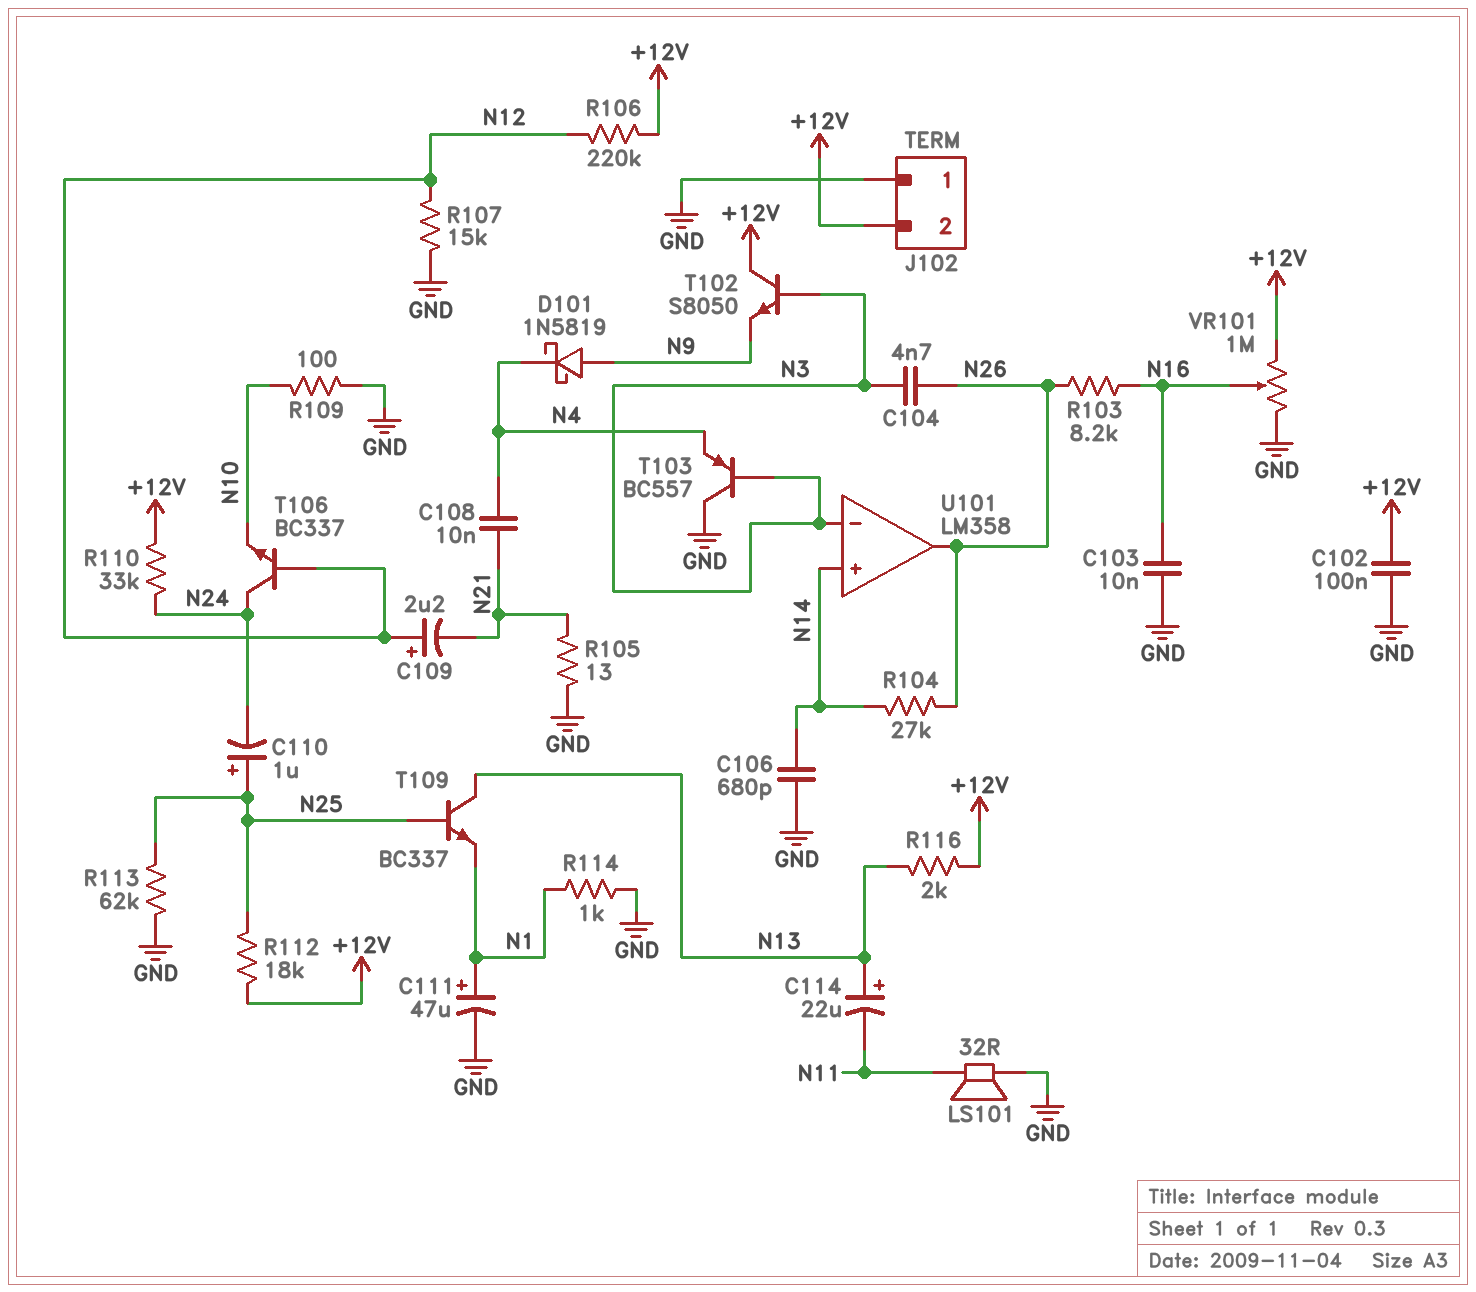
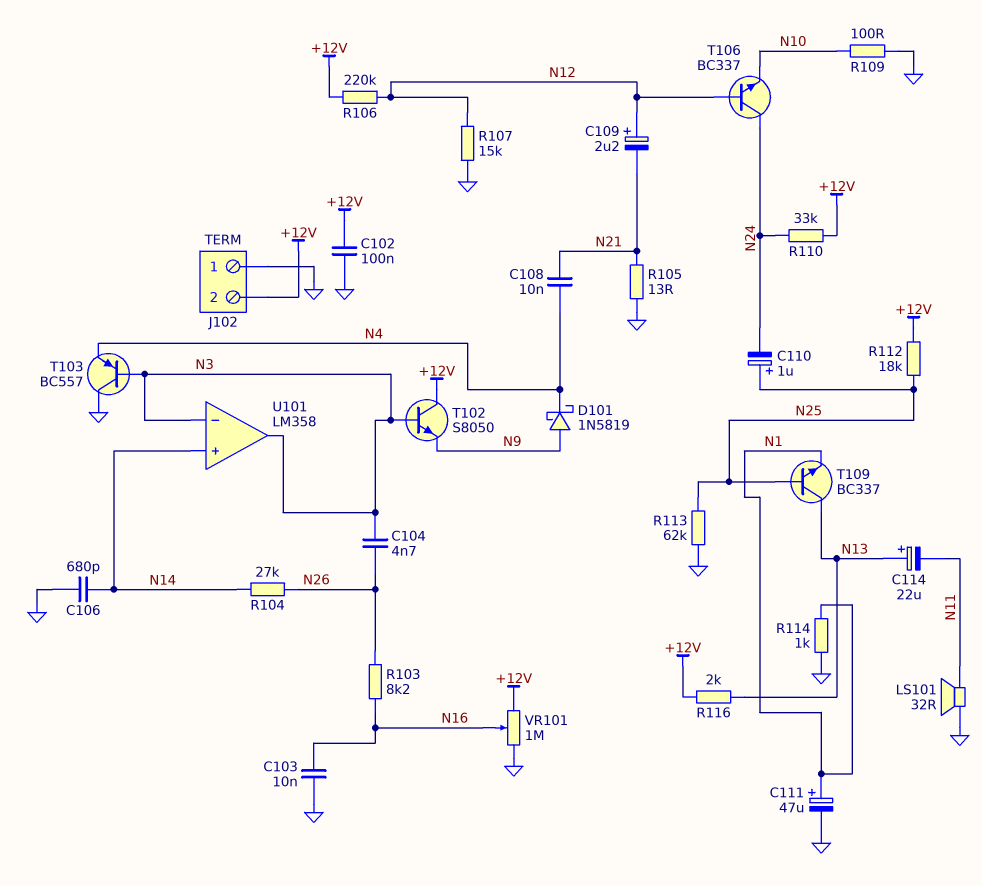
U101 pin out: N26 -> N3

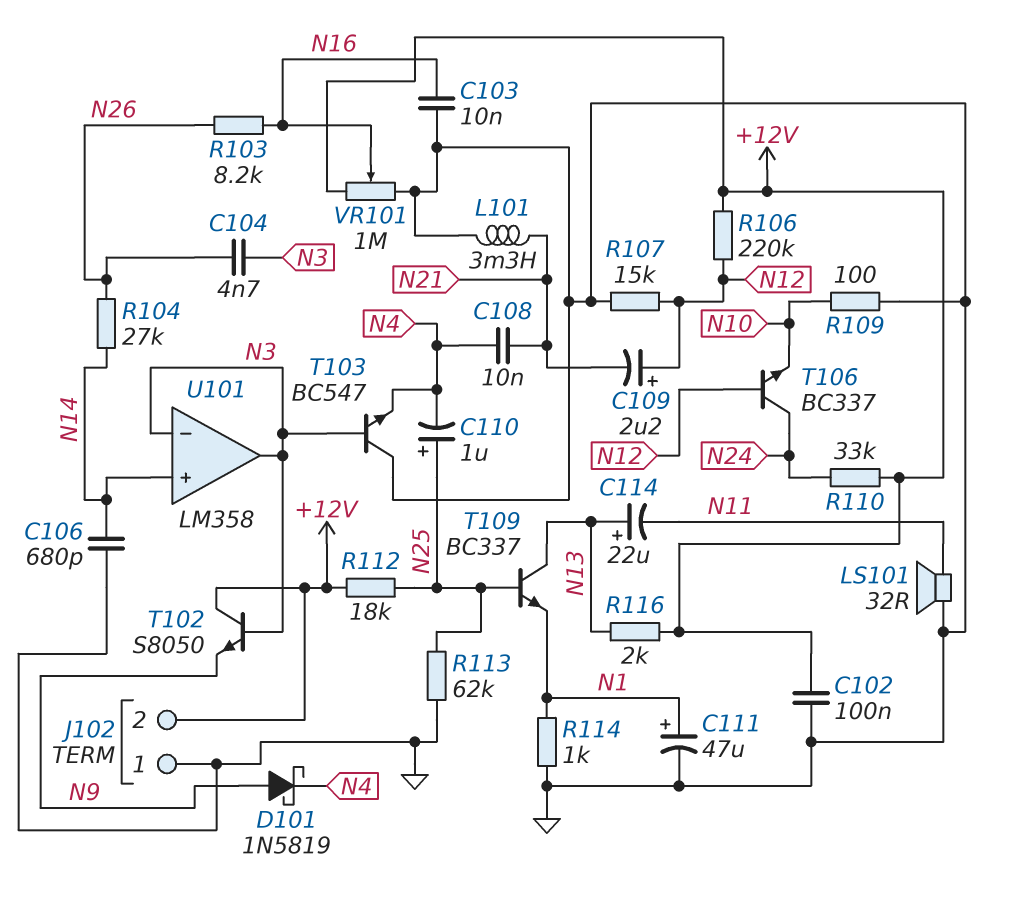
C110: 1uF (plus N25, minus N24) -> 1uF (plus N25, minus N4)
L101: none -> 3.3mH (GND, N21)
R105: 13 (GND, N21) -> none
T103: PNP BC557 (B N3, C GND, E N4) -> NPN BC547 (B N3, C GND, E N4)

